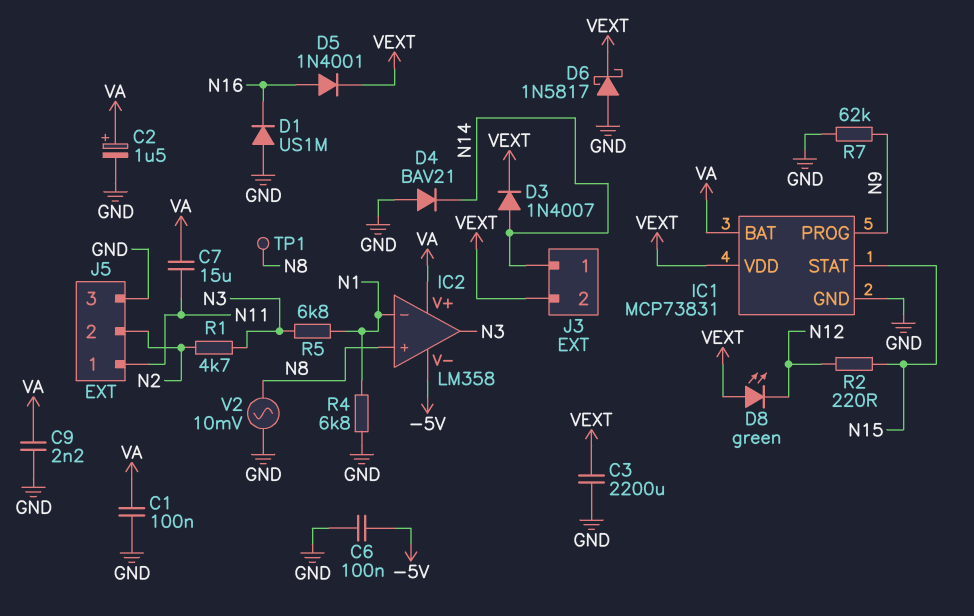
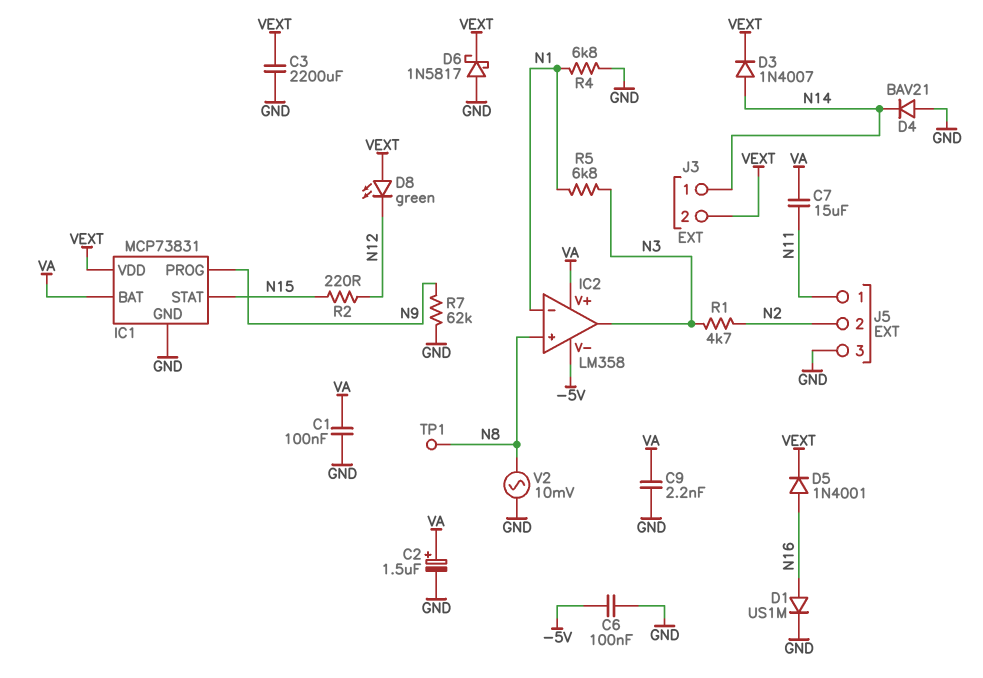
D1: diode US1M (A GND, K N16) -> diode US1M (A N16, K GND)

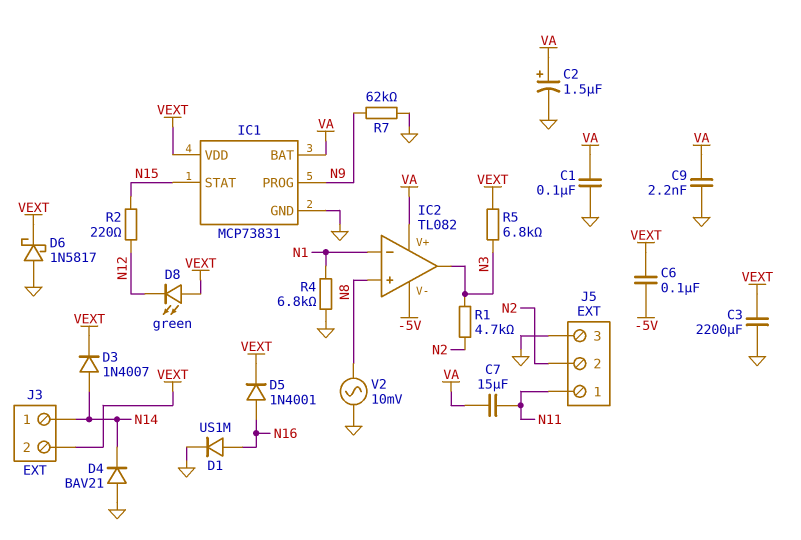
C6: 100nF (-5V, GND) -> 100nF (-5V, VEXT)
IC2: LM358 -> TL082
R5: 6.8k (N1, N3) -> 6.8k (N3, VEXT)
TP1: test point (N8) -> none

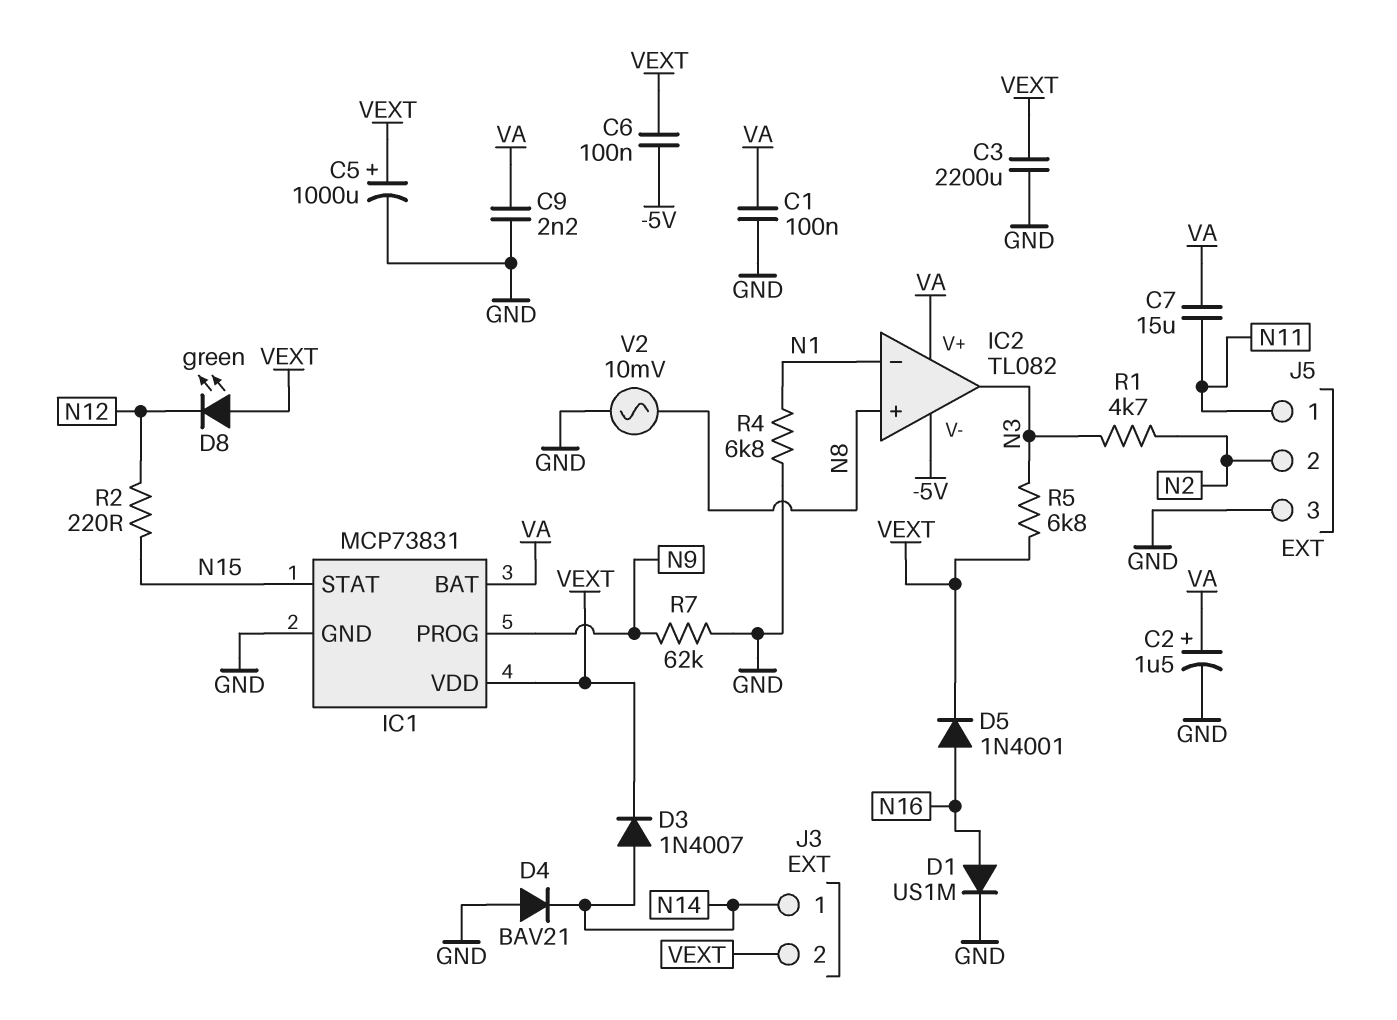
C5: none -> 1000uF (plus VEXT, minus GND)
D6: schottky 1N5817 (A GND, K VEXT) -> none

